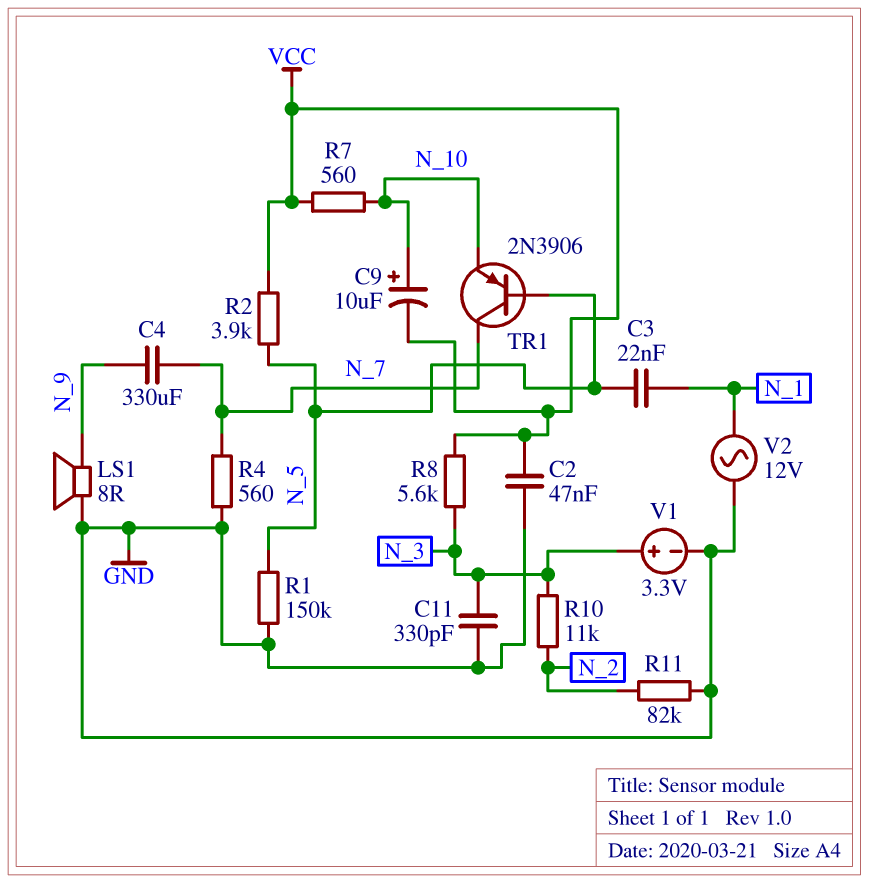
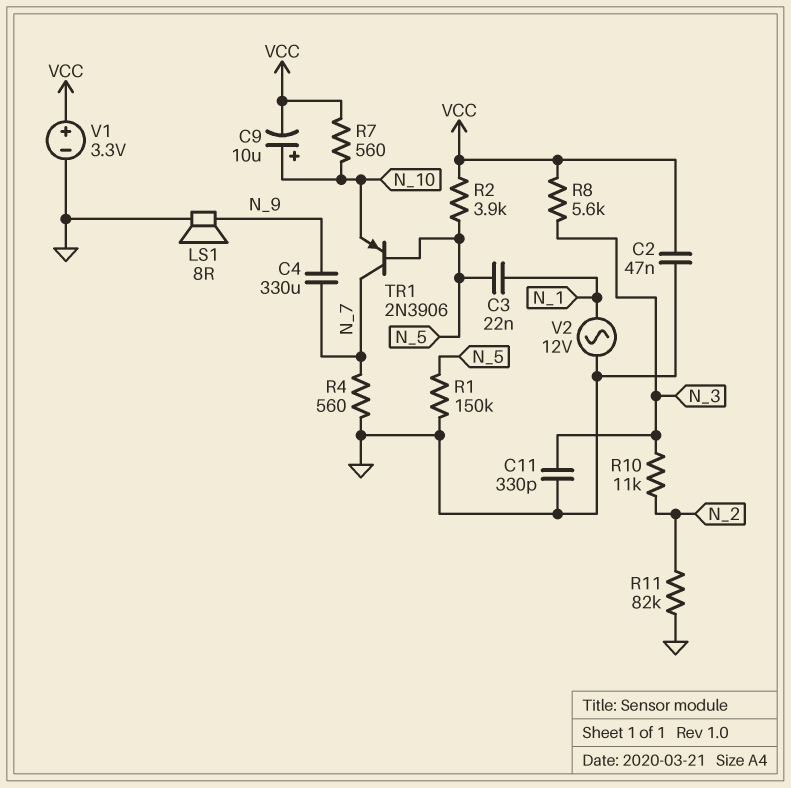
V1: 3.3V (plus N_3, minus GND) -> 3.3V (plus VCC, minus GND)

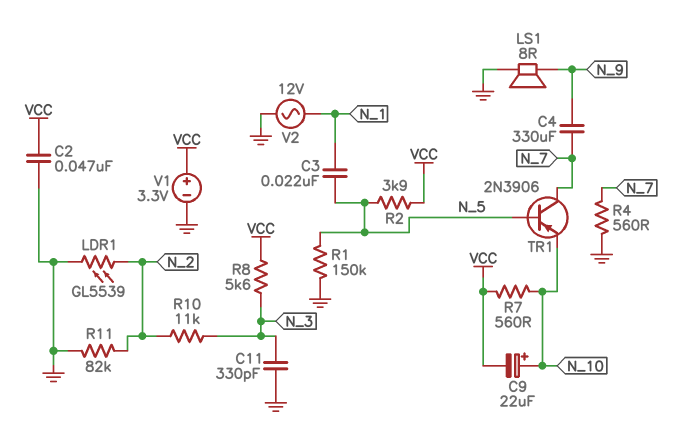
C9: 10uF (plus N_10, minus VCC) -> 22uF (plus N_10, minus VCC)
LDR1: none -> GL5539 (GND, N_2)

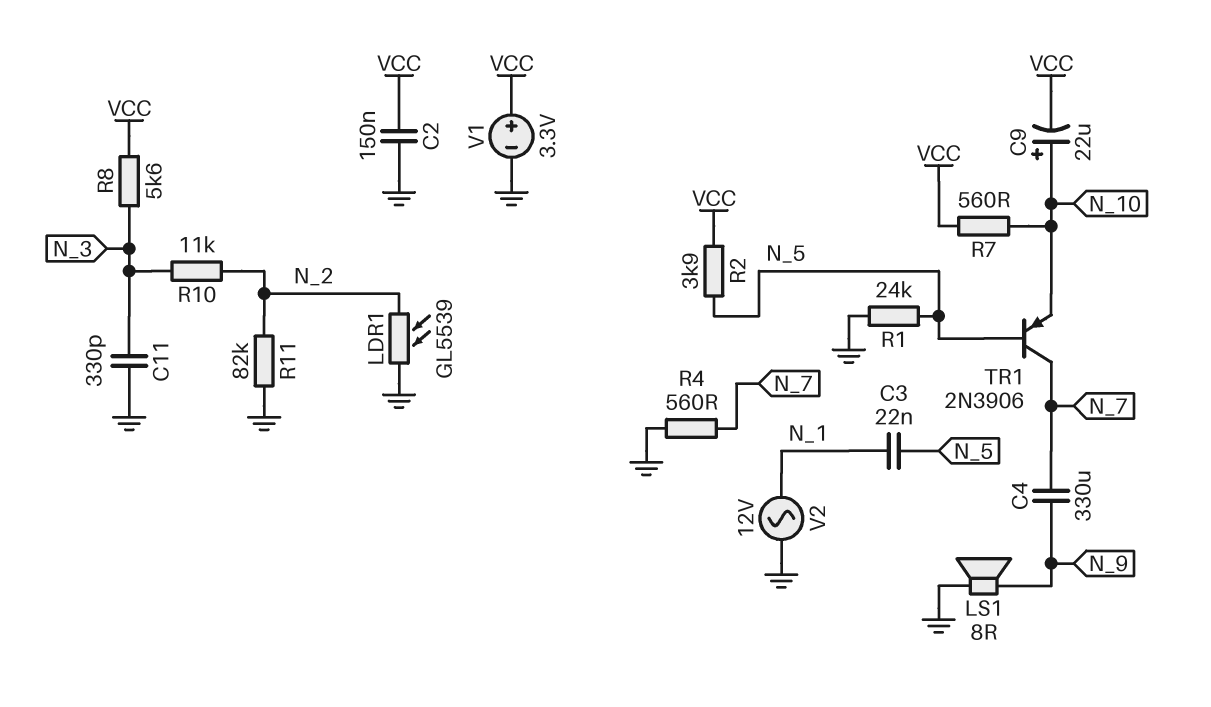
C2: 47nF (GND, VCC) -> 150nF (GND, VCC)
R1: 150k (GND, N_5) -> 24k (GND, N_5)

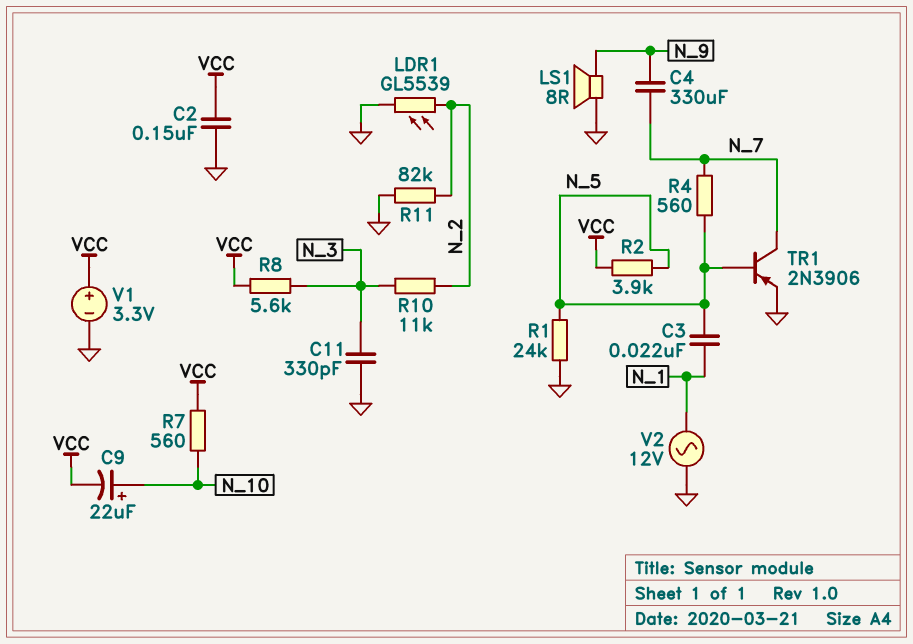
R4: 560 (GND, N_7) -> 560 (N_5, N_7)
TR1: PNP 2N3906 (B N_5, C N_7, E N_10) -> PNP 2N3906 (B N_5, C N_7, E GND)

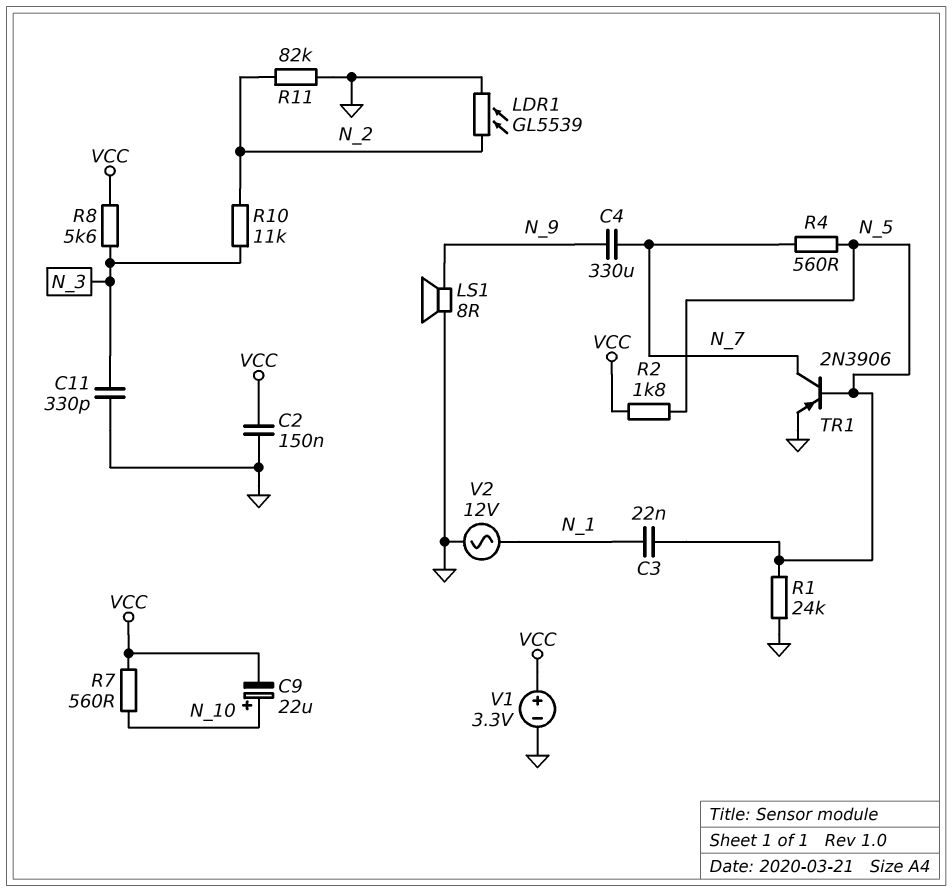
R2: 3.9k (N_5, VCC) -> 1.8k (N_5, VCC)

